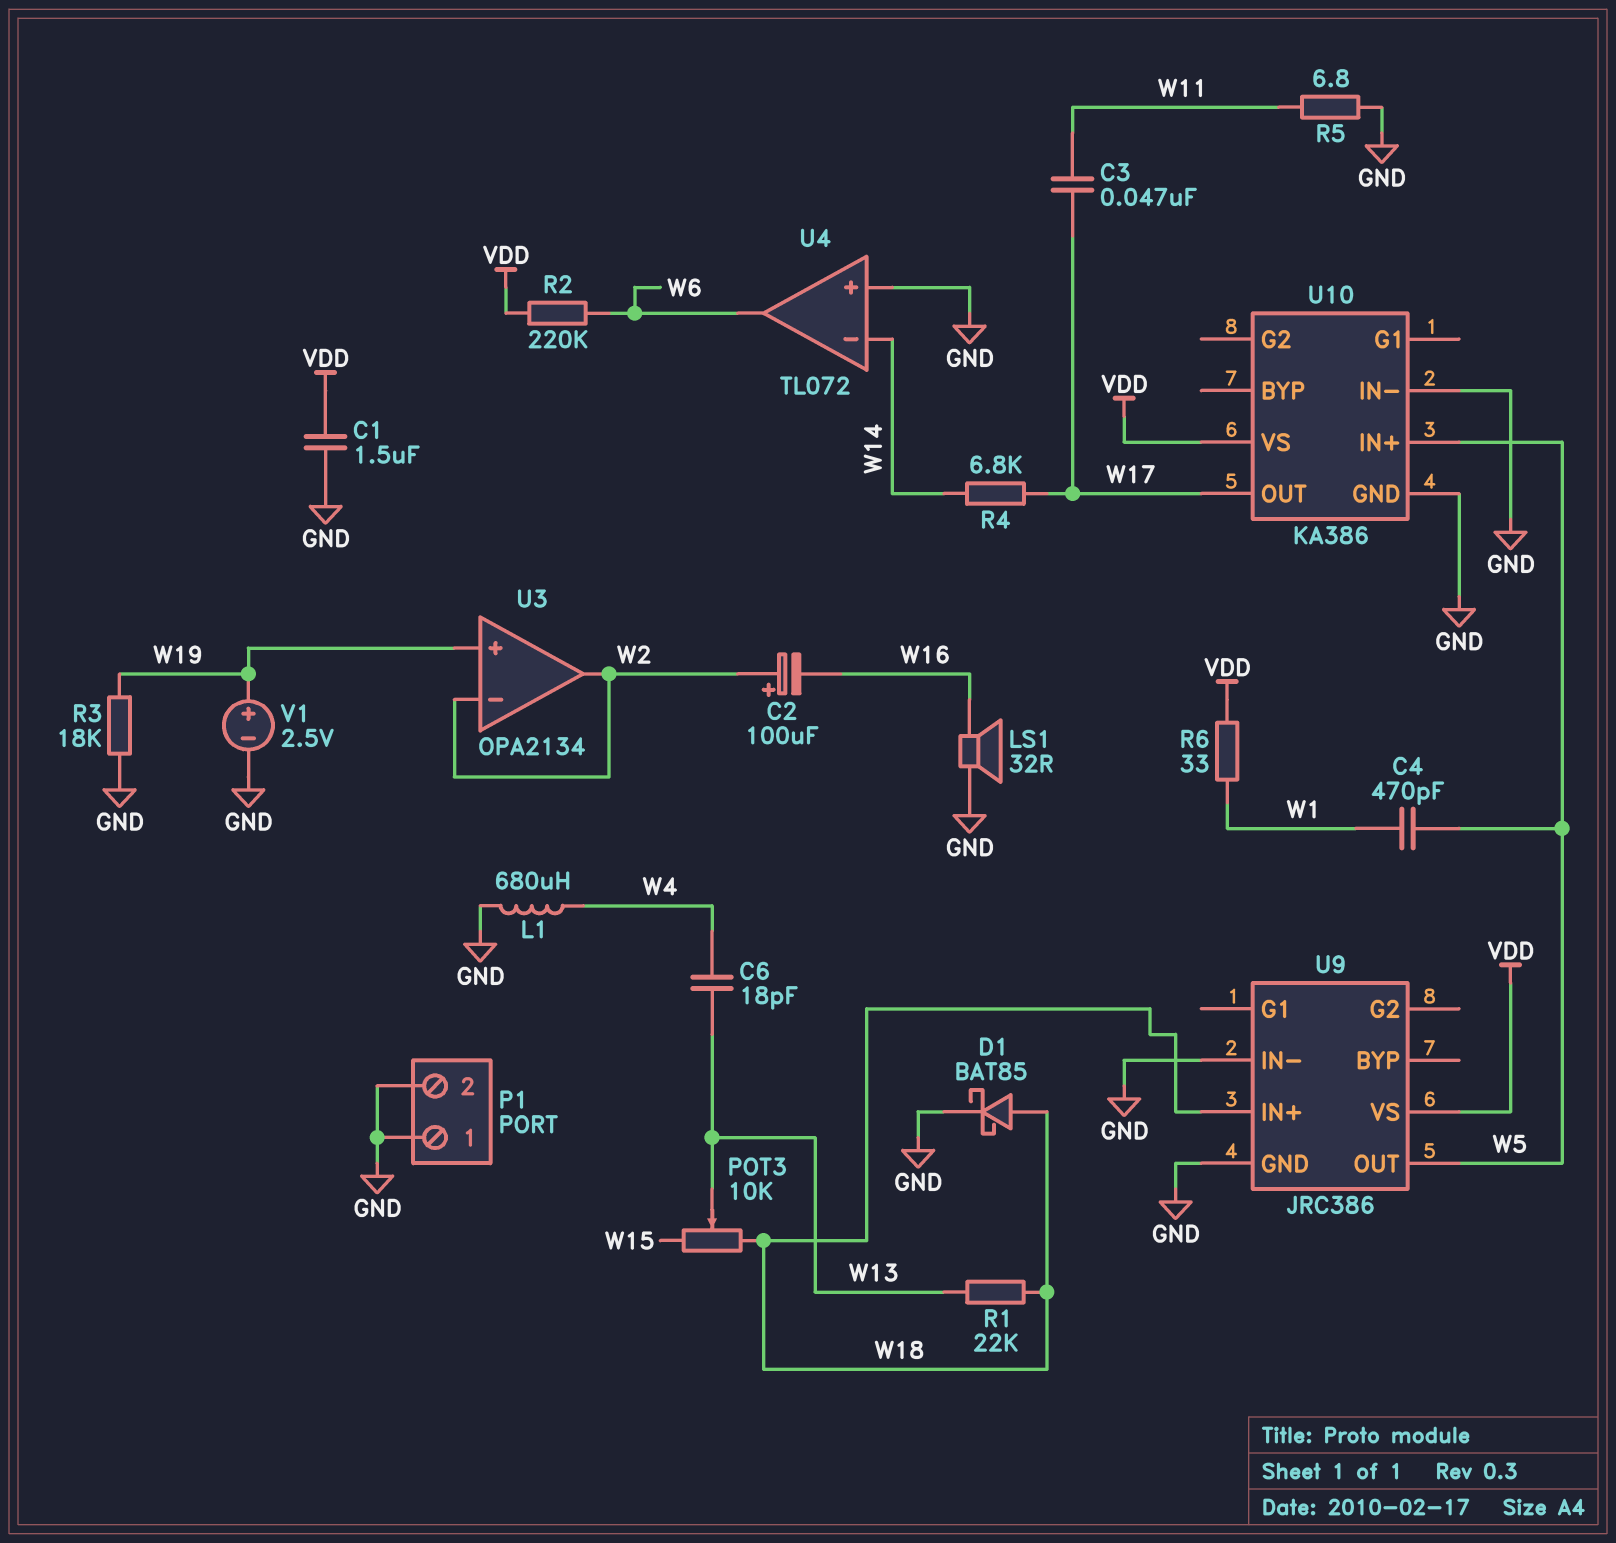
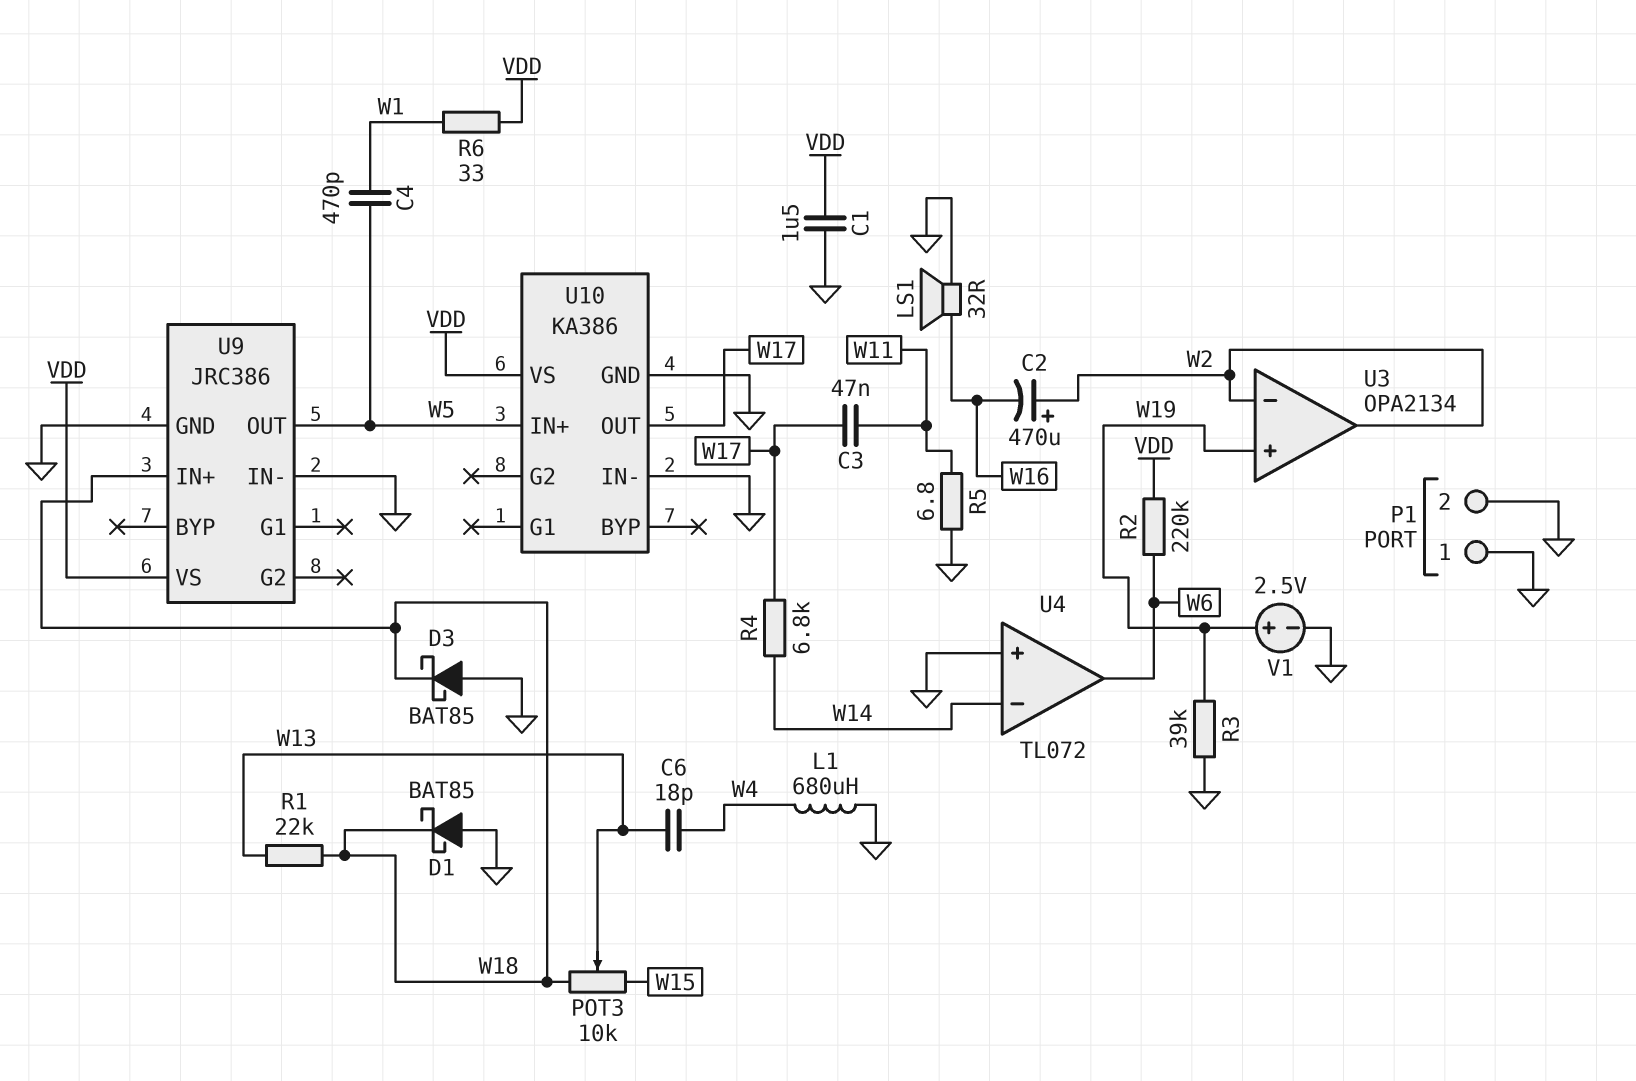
C2: 100uF (plus W2, minus W16) -> 470uF (plus W2, minus W16)
D1: schottky BAT85 (A W18, K GND) -> schottky BAT85 (A GND, K W18)
D3: none -> schottky BAT85 (A GND, K W18)
R3: 18k (GND, W19) -> 39k (GND, W19)

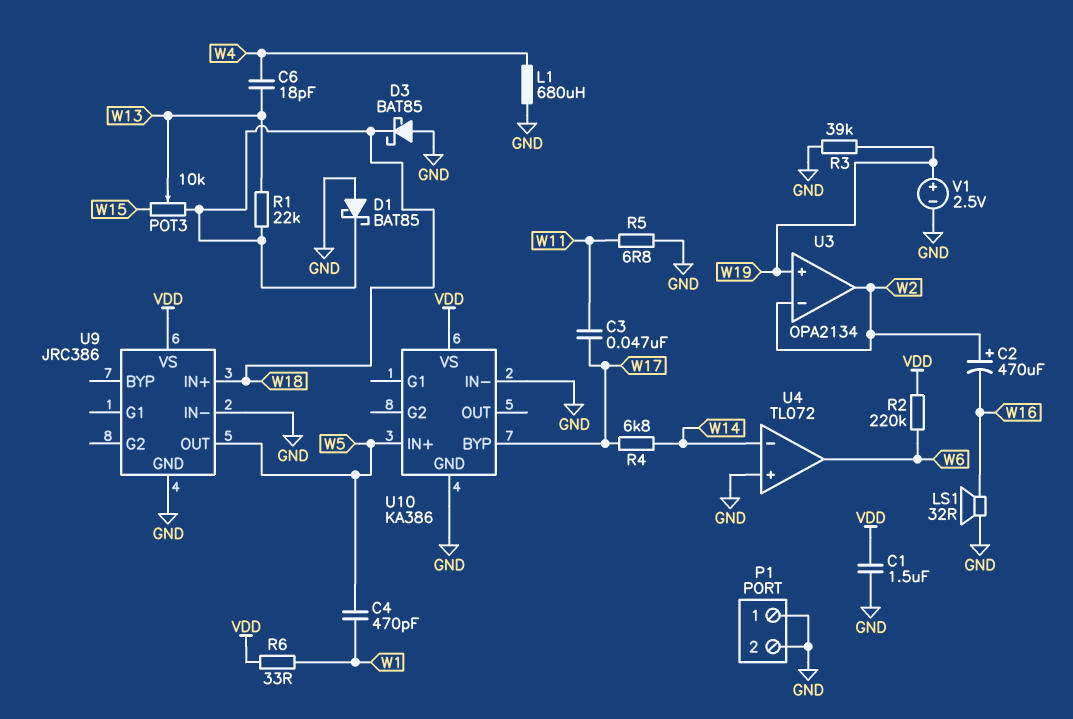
U10 pin BYP: none -> W17
U10 pin OUT: W17 -> none

